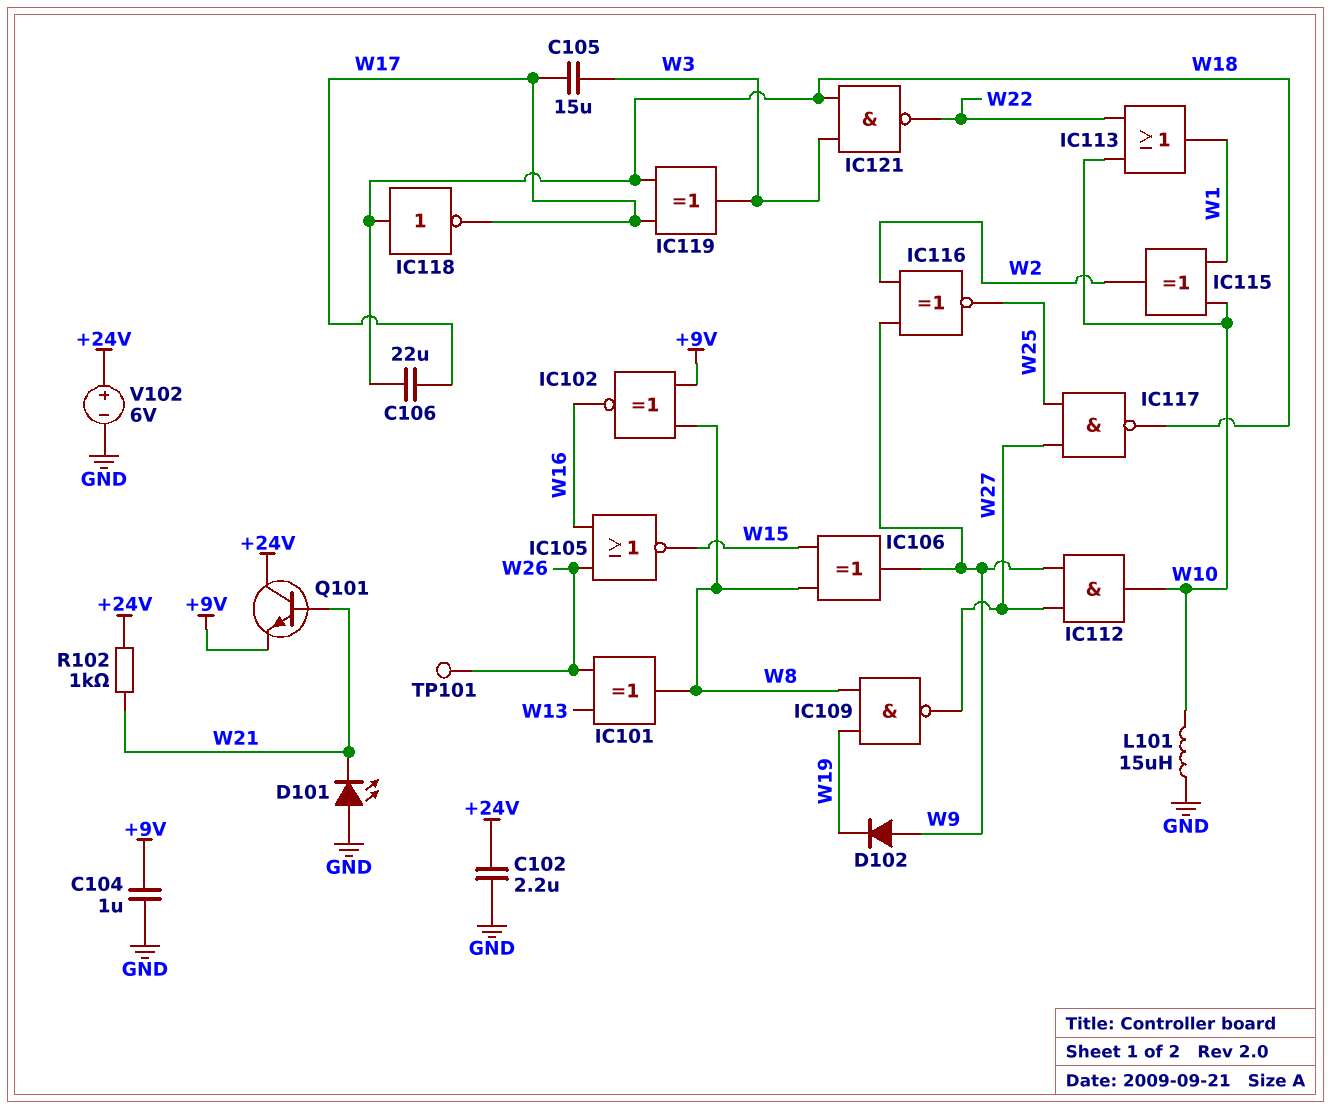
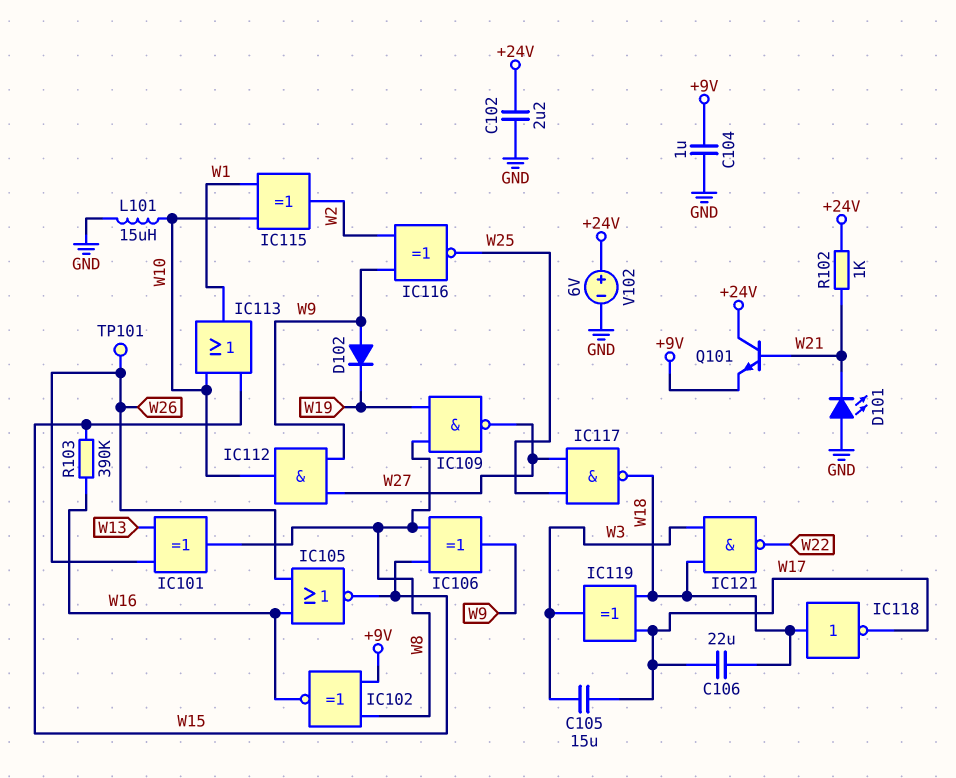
IC113: OR (in W10, in W22, out W1) -> OR (in W10, in W15, out W1)
R103: none -> 390k (W15, W16)

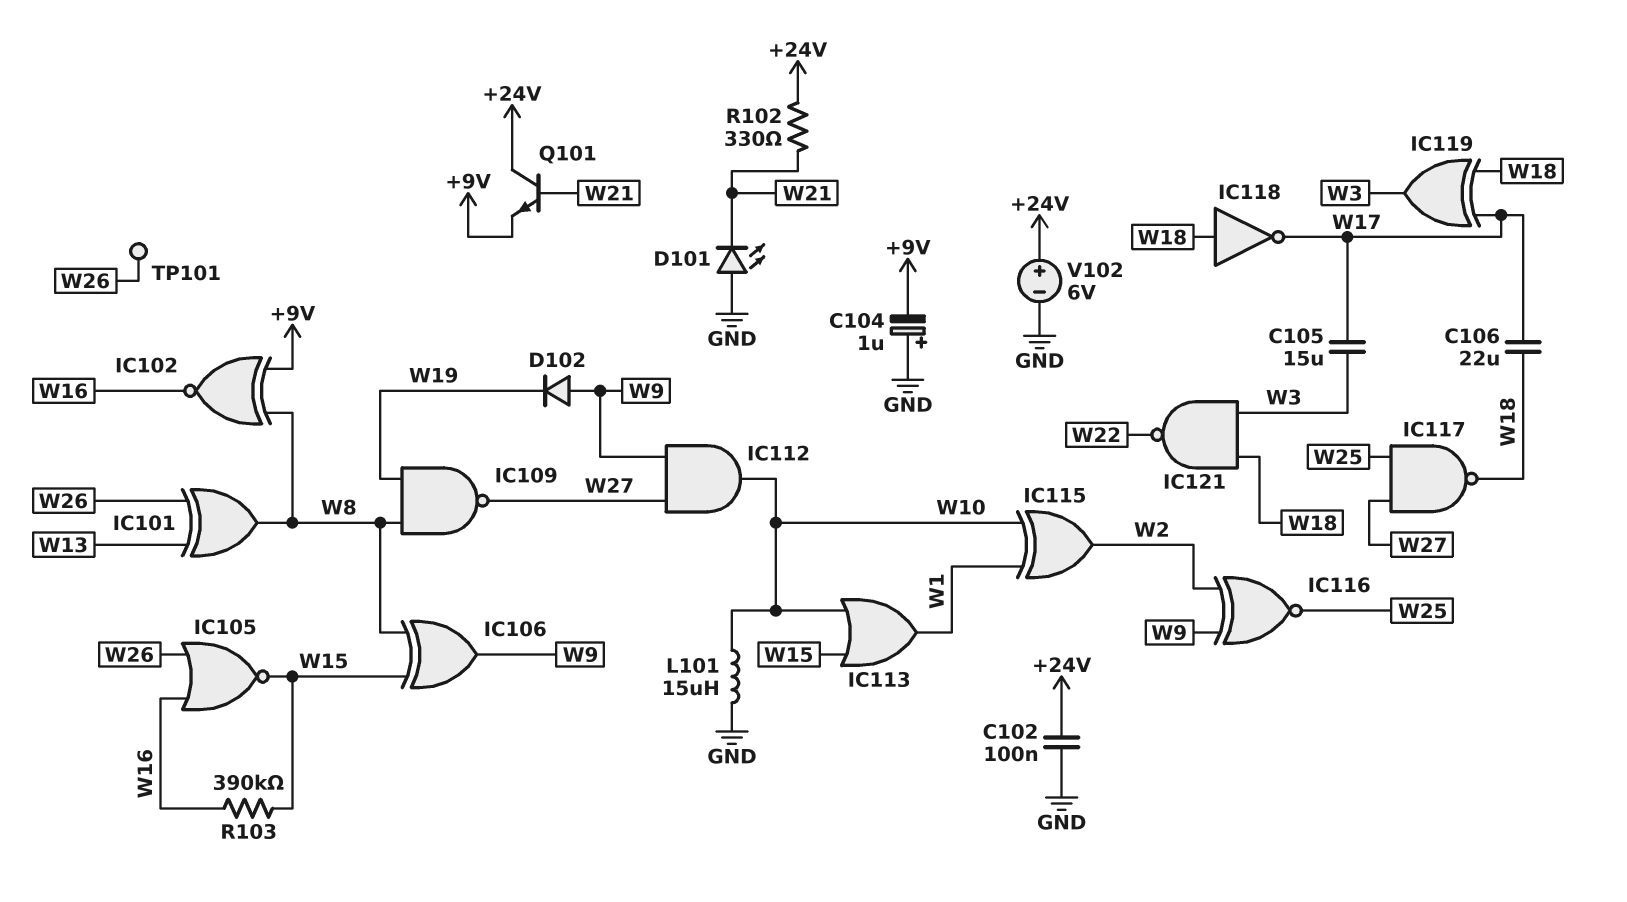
C102: 2.2uF (+24V, GND) -> 100nF (+24V, GND)
C104: 1uF (+9V, GND) -> 1uF (plus GND, minus +9V)
R102: 1k (+24V, W21) -> 330 (+24V, W21)

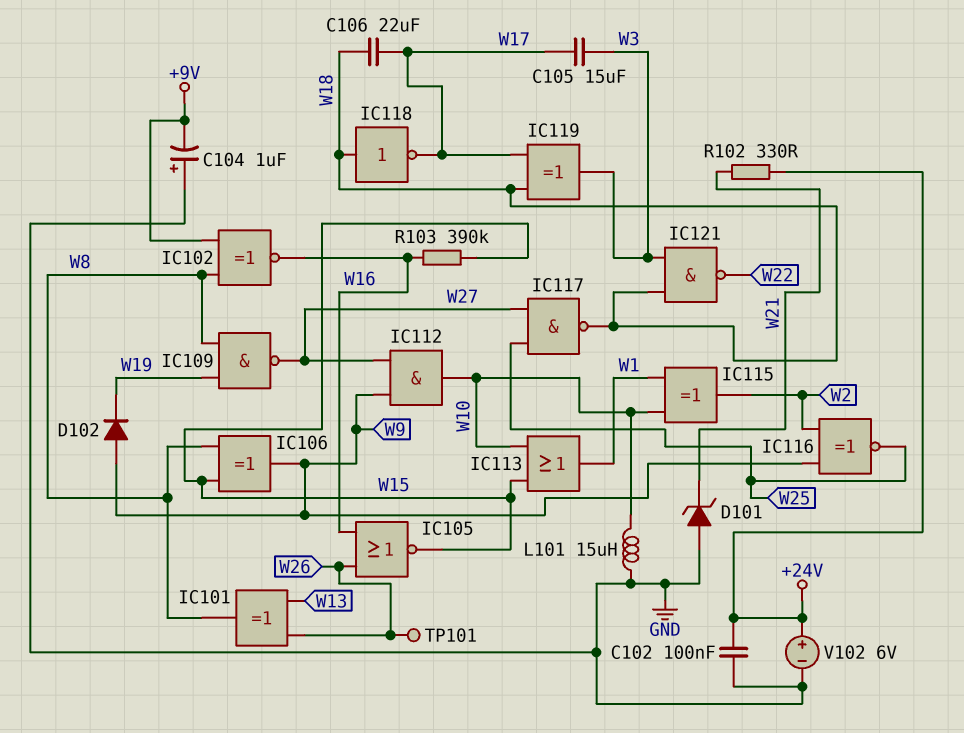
D101: LED (A GND, K W21) -> zener (A GND, K W21)
Q101: NPN (B W21, C +24V, E +9V) -> none

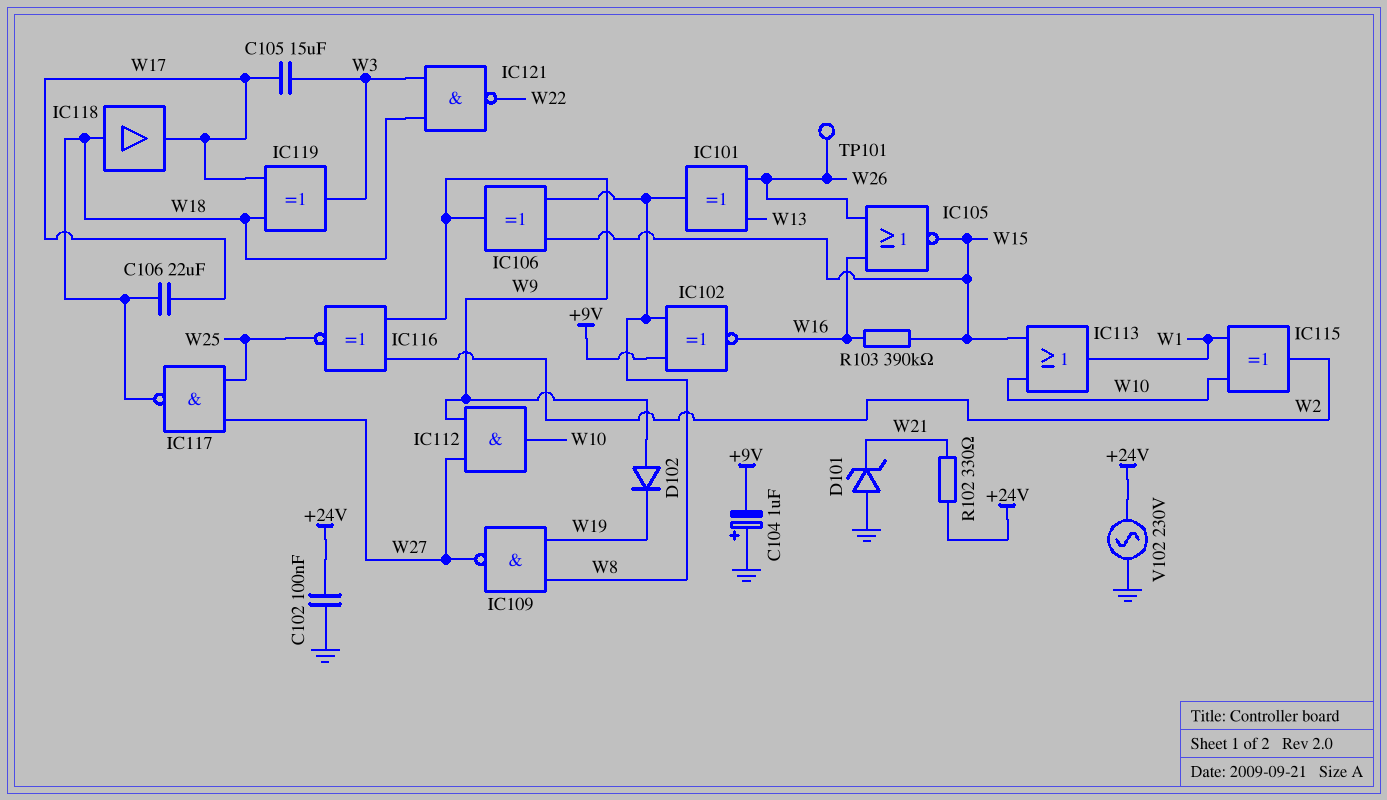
IC118: NOT (in W18, out W17) -> buffer (in W18, out W17)
L101: 15uH (GND, W10) -> none
V102: 6V (plus +24V, minus GND) -> AC 230V (+24V, GND)

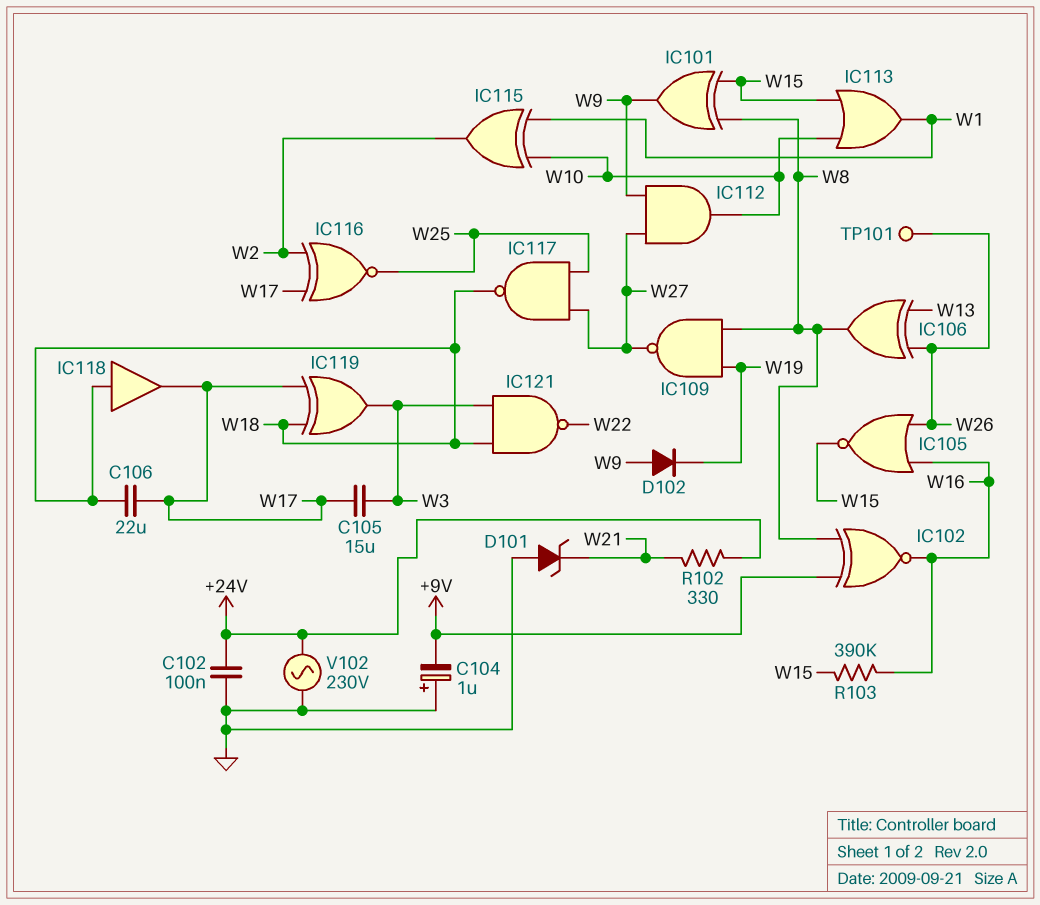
IC101: XOR (in W13, in W26, out W8) -> XOR (in W8, in W15, out W9)
IC106: XOR (in W8, in W15, out W9) -> XOR (in W13, in W26, out W8)
IC116: XNOR (in W2, in W9, out W25) -> XNOR (in W2, in W17, out W25)

